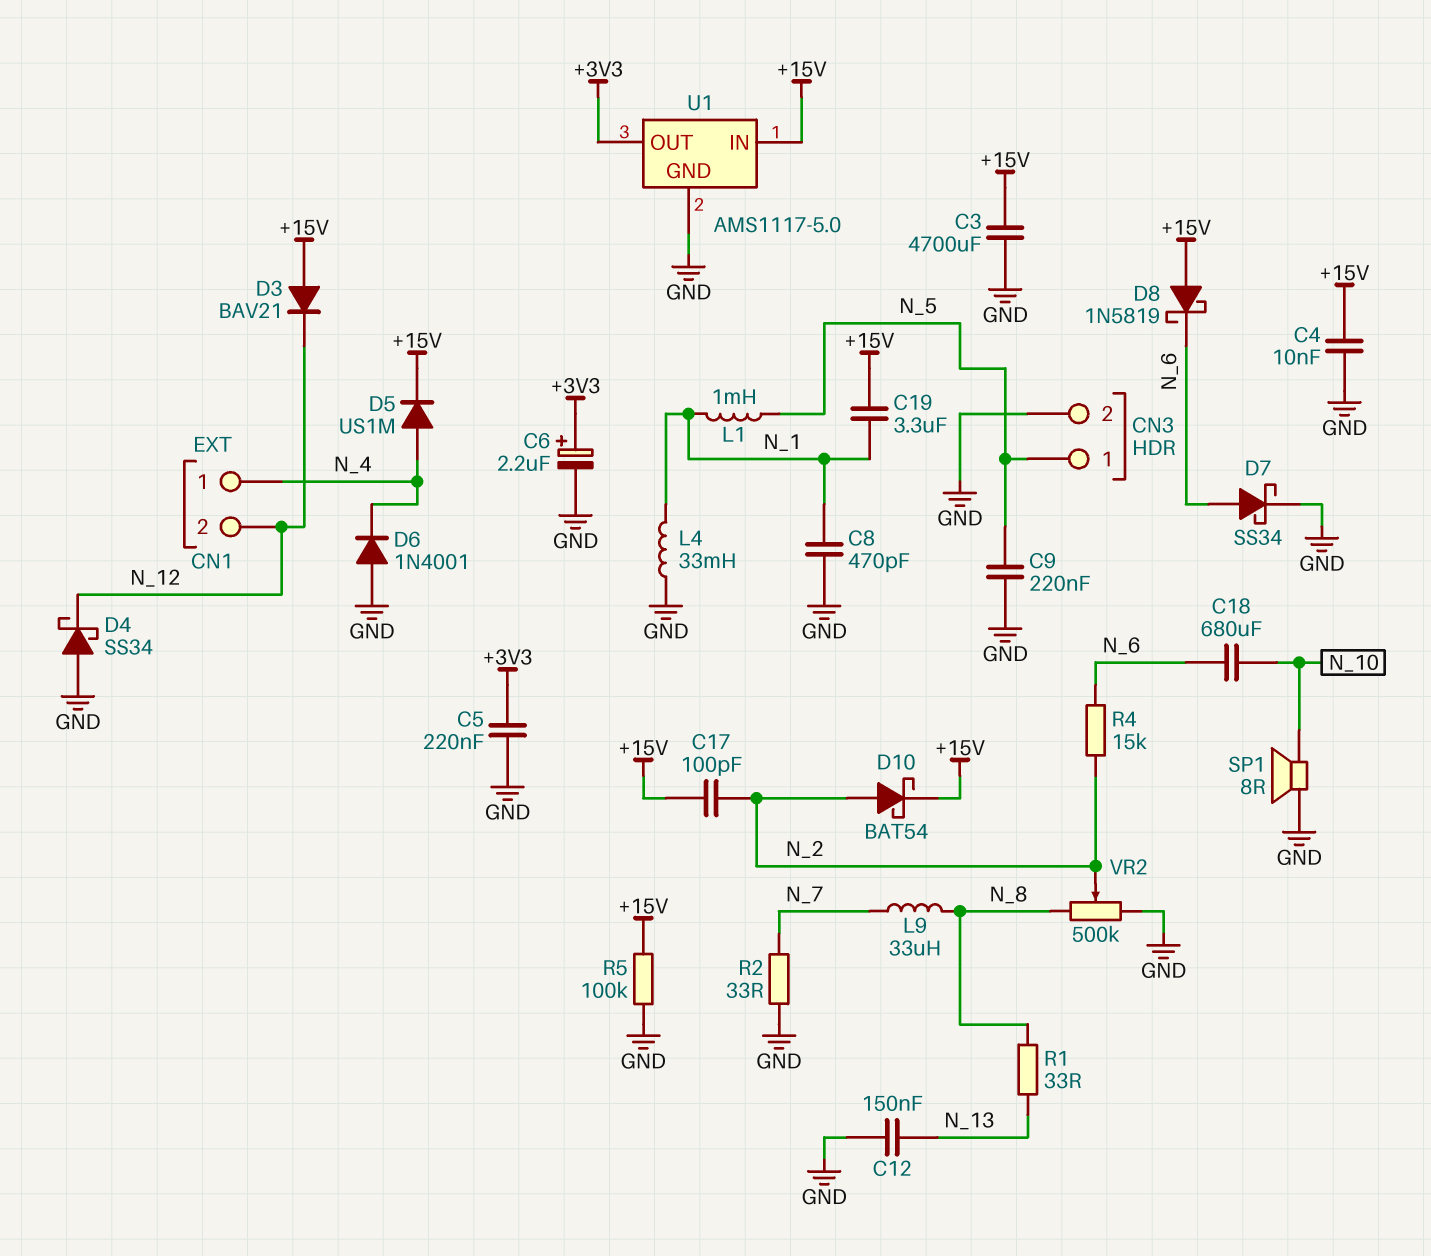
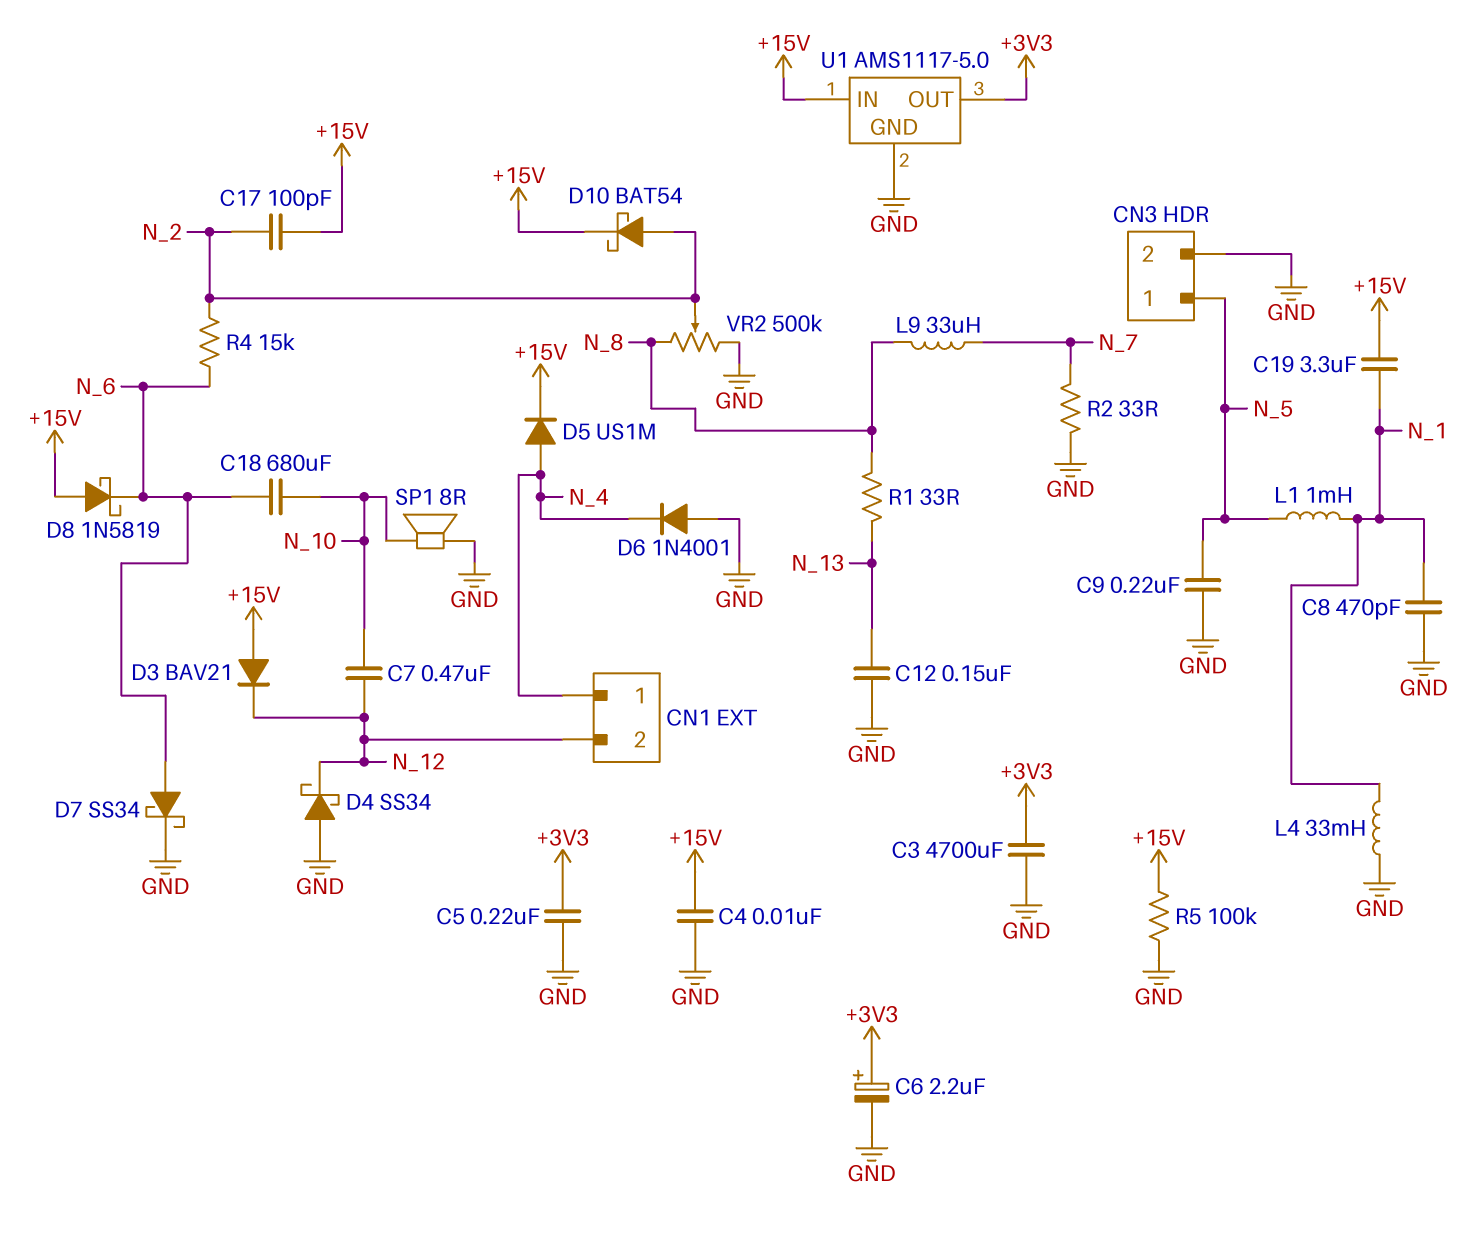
C3: 4700uF (+15V, GND) -> 4700uF (+3V3, GND)
C7: none -> 470nF (N_10, N_12)

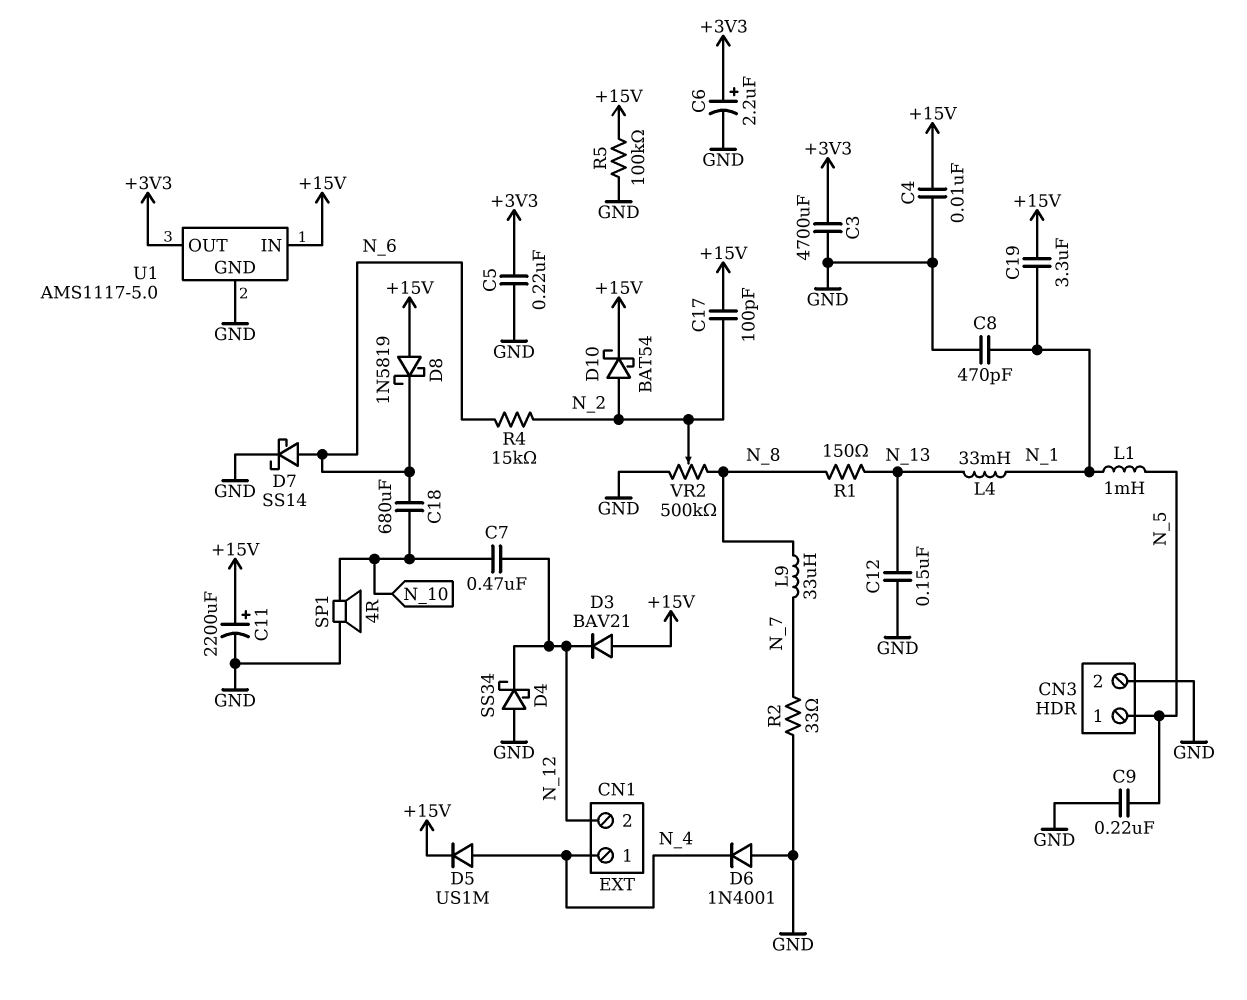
C11: none -> 2200uF (plus +15V, minus GND)
D7: schottky SS34 (A N_6, K GND) -> schottky SS14 (A N_6, K GND)
L4: 33mH (GND, N_1) -> 33mH (N_1, N_13)
R1: 33 (N_8, N_13) -> 150 (N_8, N_13)
SP1: speaker 8R (GND, N_10) -> speaker 4R (GND, N_10)

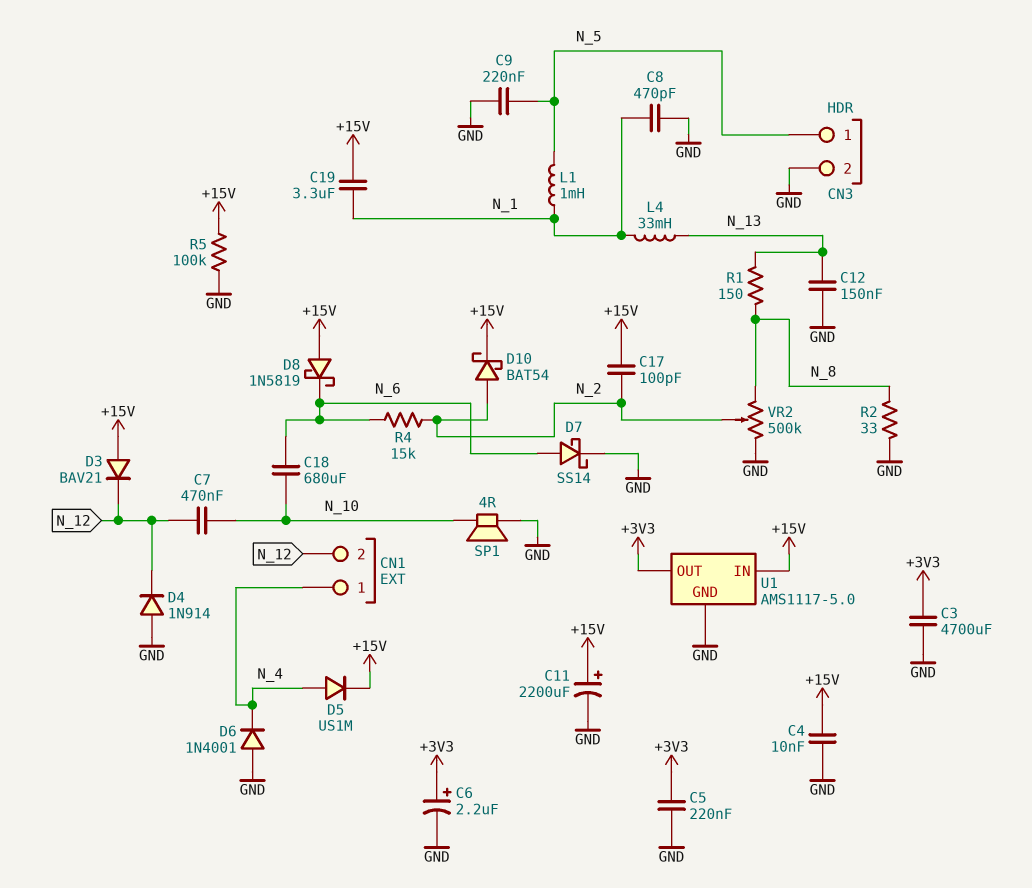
D4: schottky SS34 (A GND, K N_12) -> diode 1N914 (A GND, K N_12)
L9: 33uH (N_7, N_8) -> none
R2: 33 (GND, N_7) -> 33 (GND, N_8)

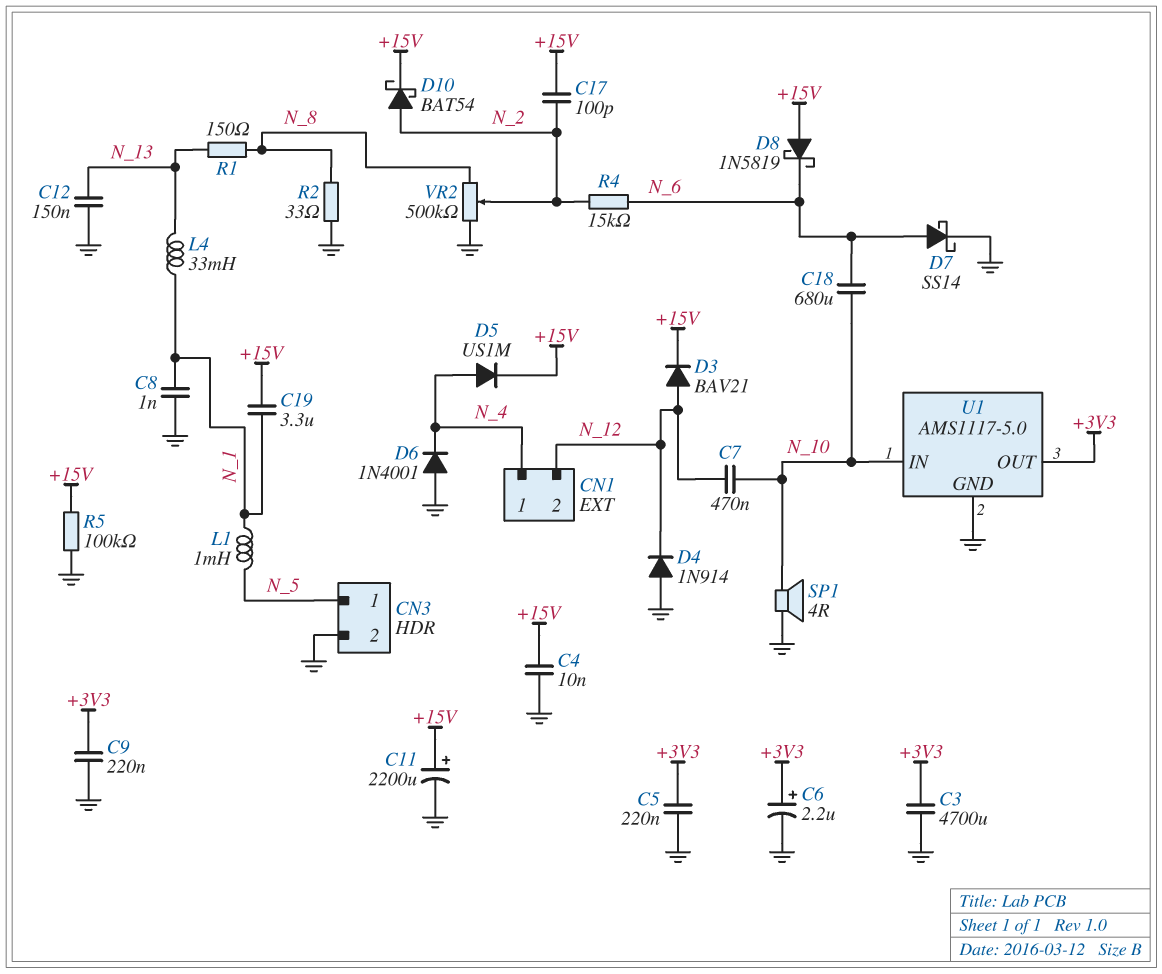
C8: 470pF (GND, N_1) -> 1nF (GND, N_1)
C9: 220nF (GND, N_5) -> 220nF (+3V3, GND)
D3: diode BAV21 (A +15V, K N_12) -> diode BAV21 (A N_12, K +15V)
U1 pin IN: +15V -> N_10

